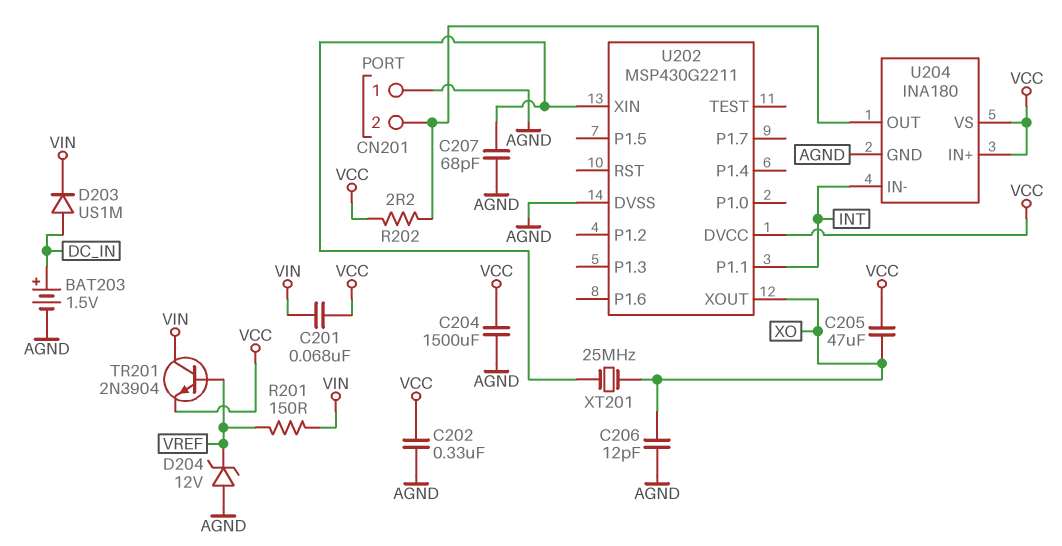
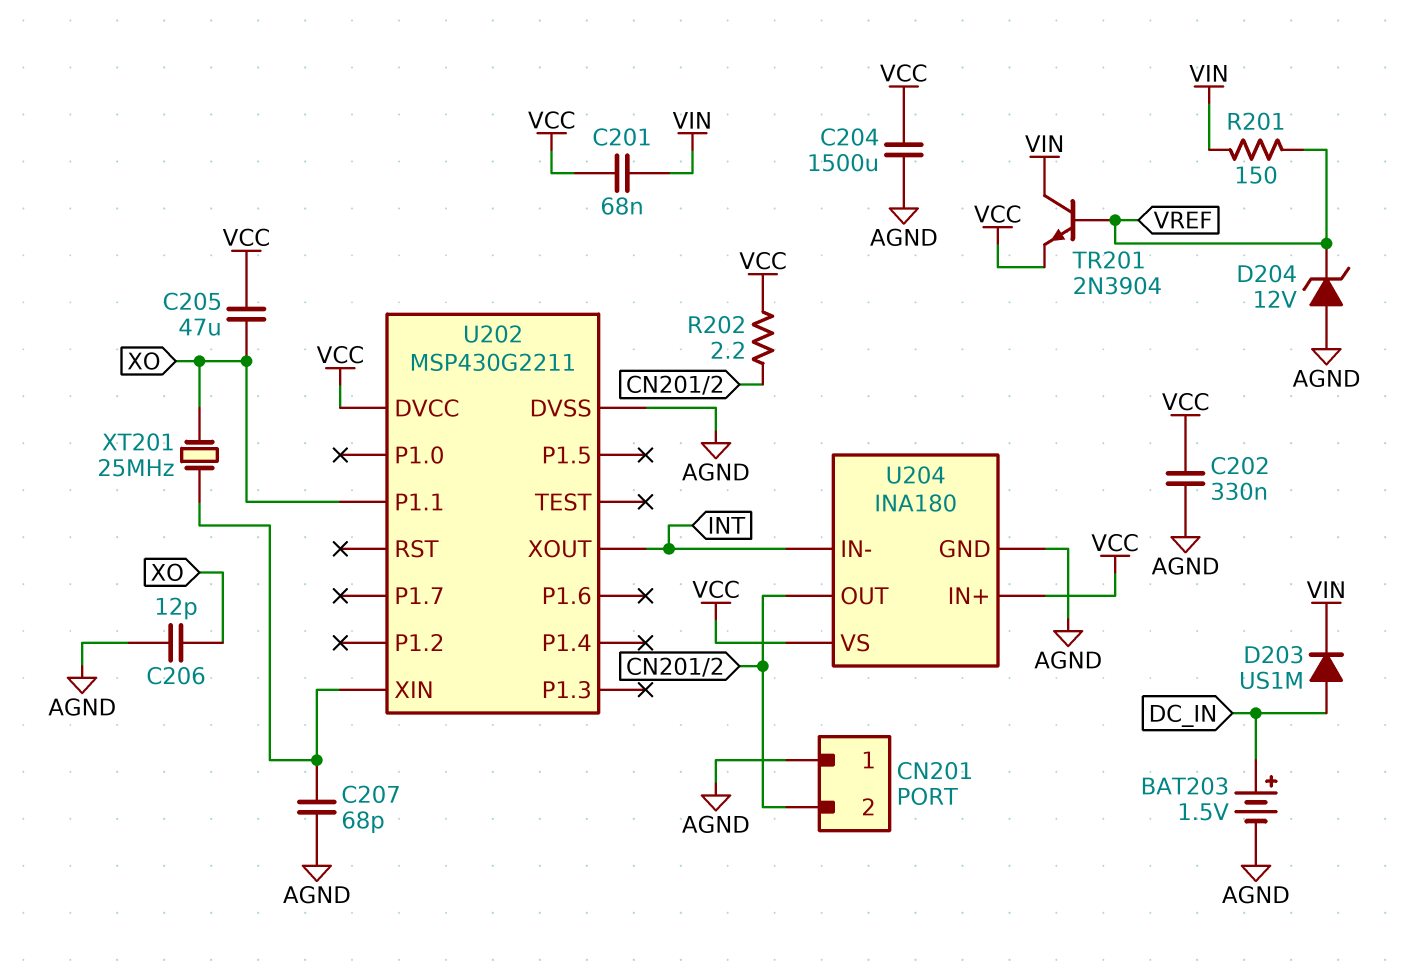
U202 pin P1.1: INT -> XO
U202 pin XOUT: XO -> INT

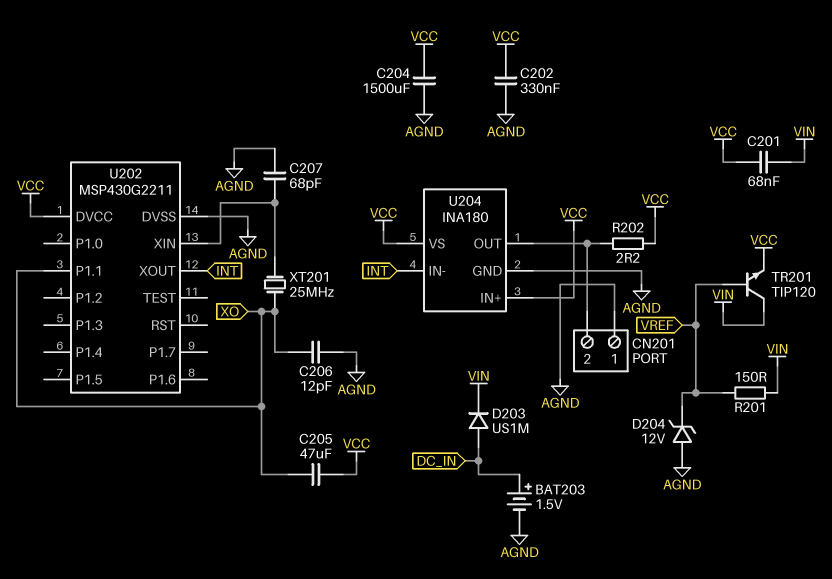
TR201: NPN 2N3904 (B VREF, C VIN, E VCC) -> NPN TIP120 (B VREF, C VIN, E VCC)

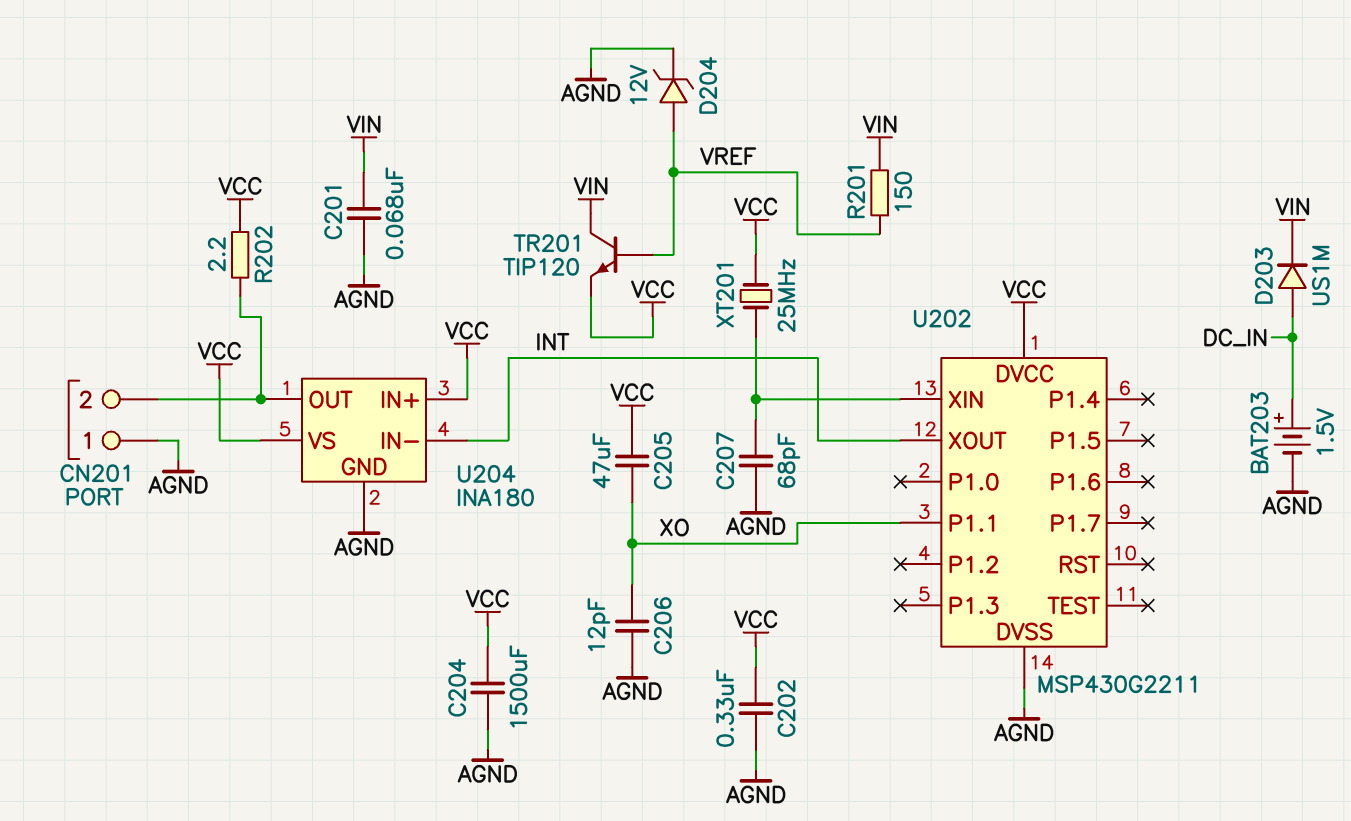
C201: 68nF (VCC, VIN) -> 68nF (AGND, VIN)
D204: zener 12V (A AGND, K VREF) -> zener 12V (A VREF, K AGND)
XT201: 25MHz (U202/XIN, XO) -> 25MHz (U202/XIN, VCC)

